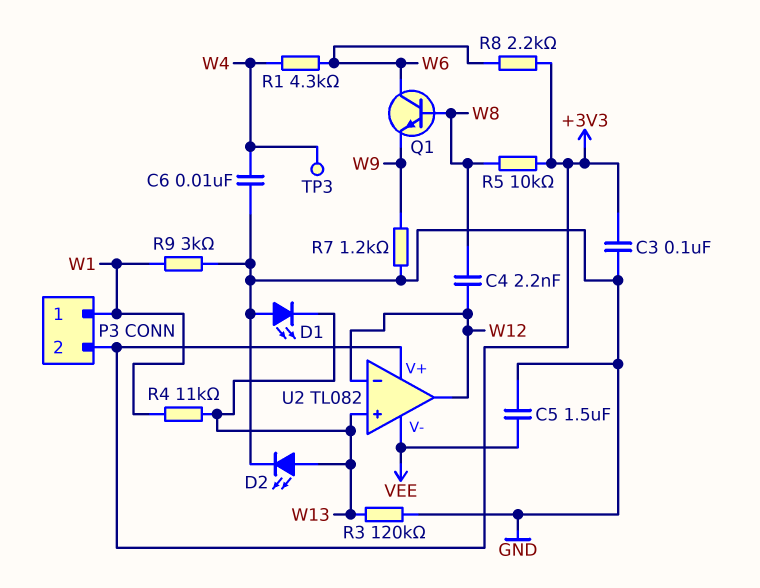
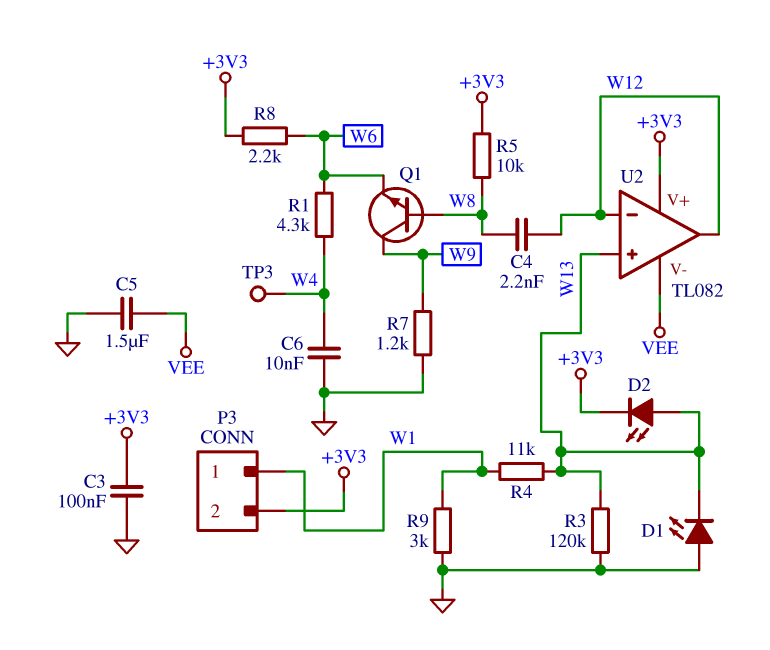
D2: LED (A W13, K GND) -> LED (A W13, K +3V3)
Q1: NPN (B W8, C W6, E W9) -> NPN (B W8, C W9, E W6)

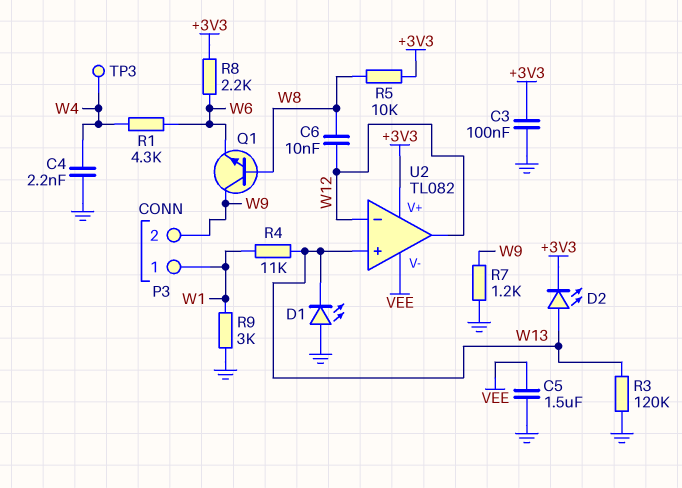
C4: 2.2nF (W8, W12) -> 2.2nF (GND, W4)
C6: 10nF (GND, W4) -> 10nF (W8, W12)
P3 pin 2: +3V3 -> W9

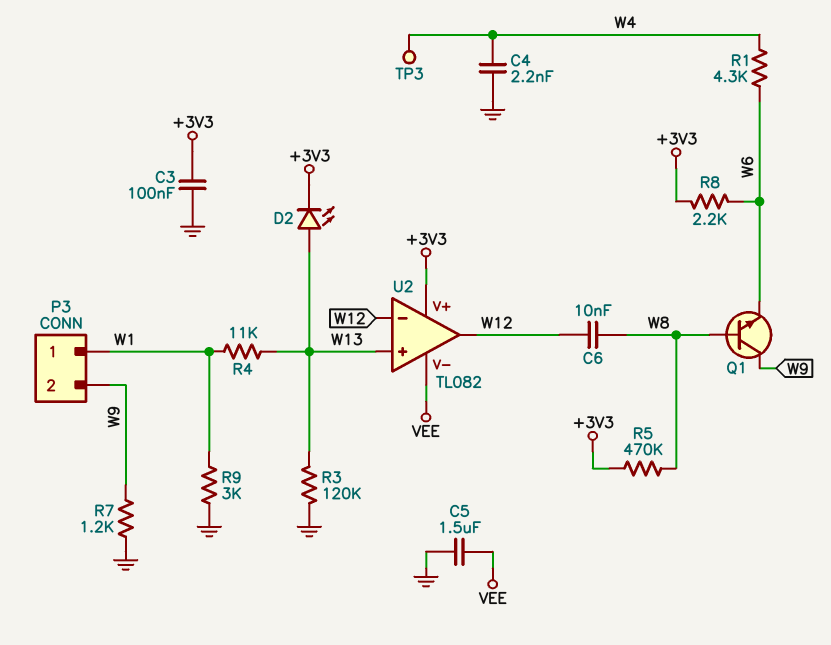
D1: LED (A GND, K W13) -> none
R5: 10k (+3V3, W8) -> 470k (+3V3, W8)

